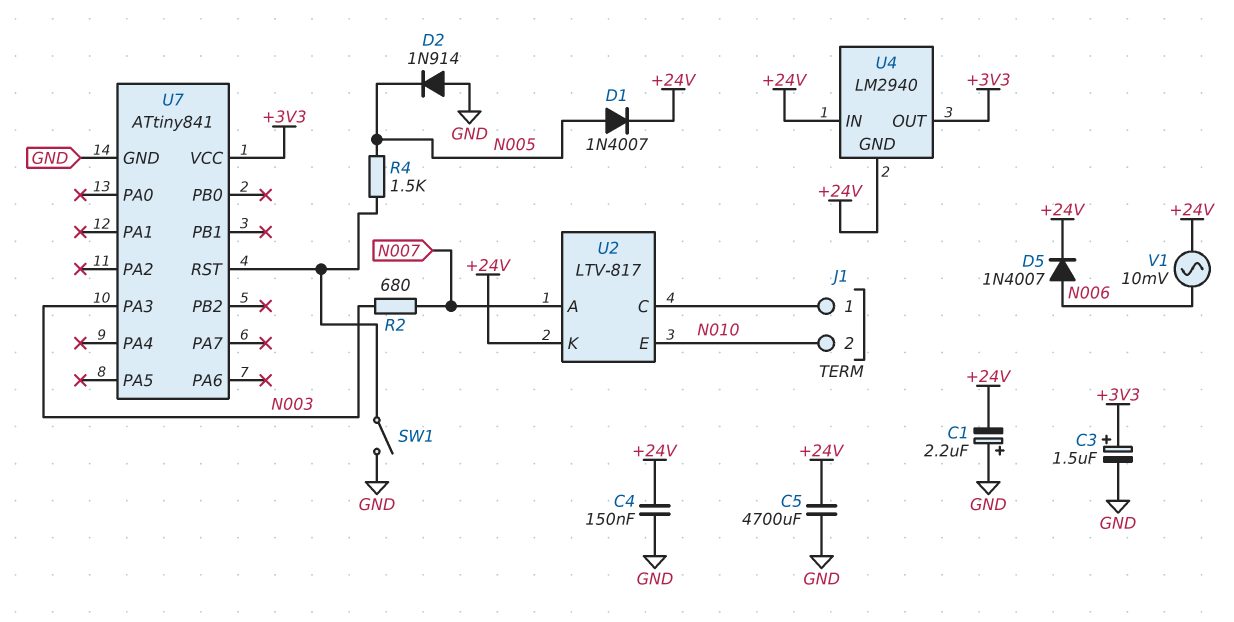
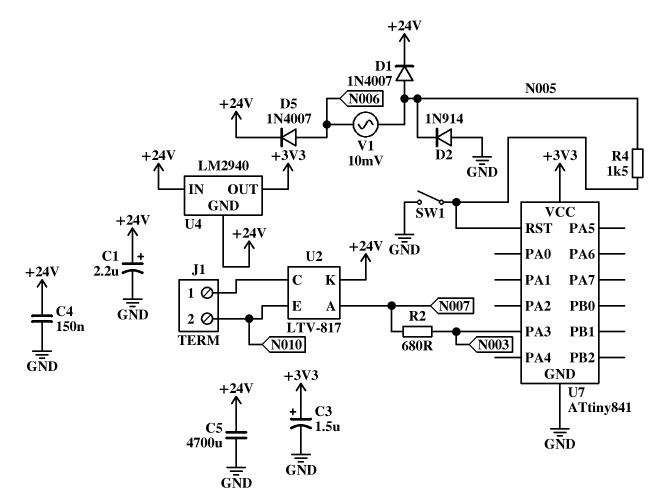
C1: 2.2uF (plus GND, minus +24V) -> 2.2uF (plus +24V, minus GND)
V1: AC 10mV (+24V, N006) -> AC 10mV (N005, N006)

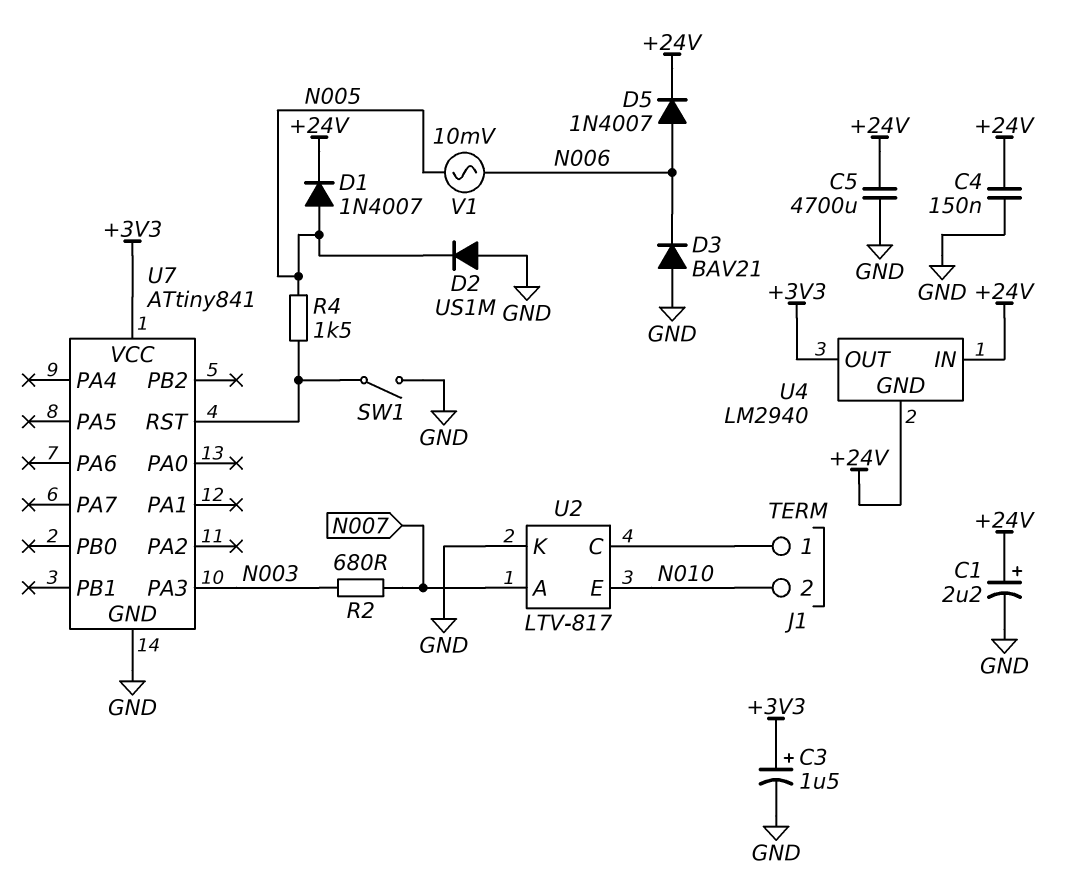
D2: diode 1N914 (A GND, K N005) -> diode US1M (A GND, K N005)
D3: none -> diode BAV21 (A GND, K N006)
U2 pin K: +24V -> GND

